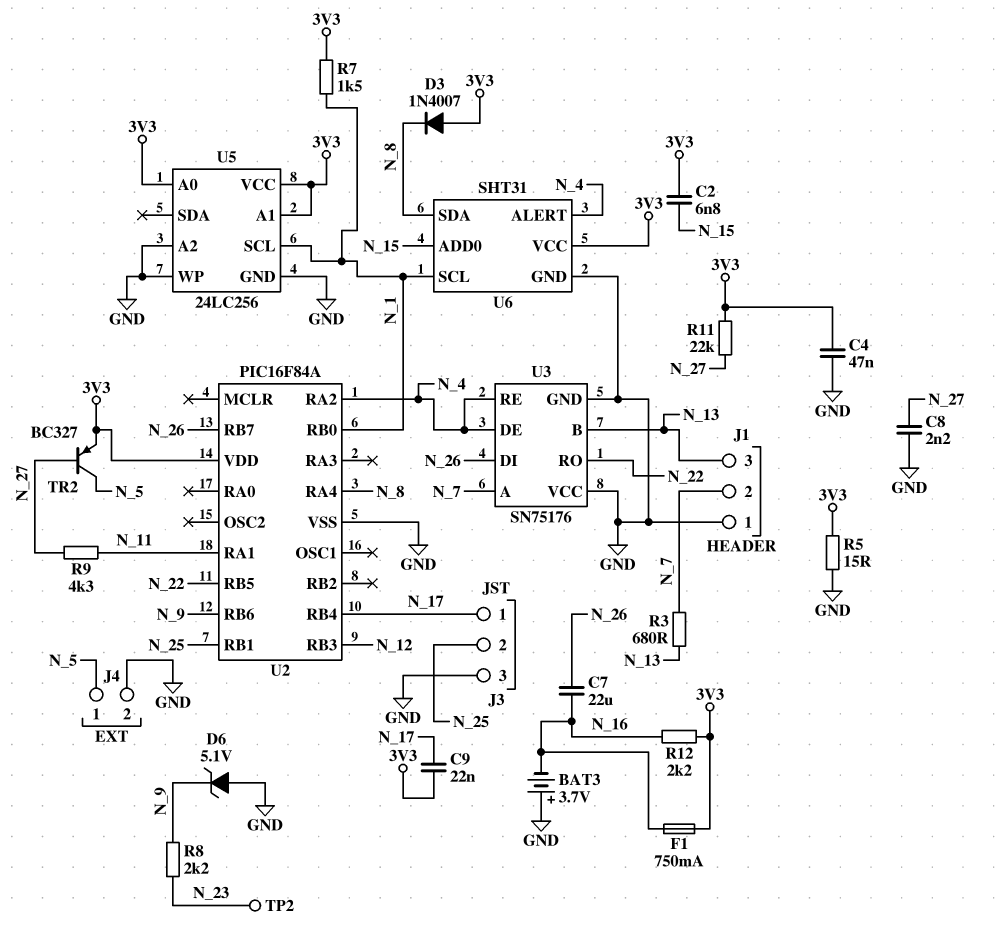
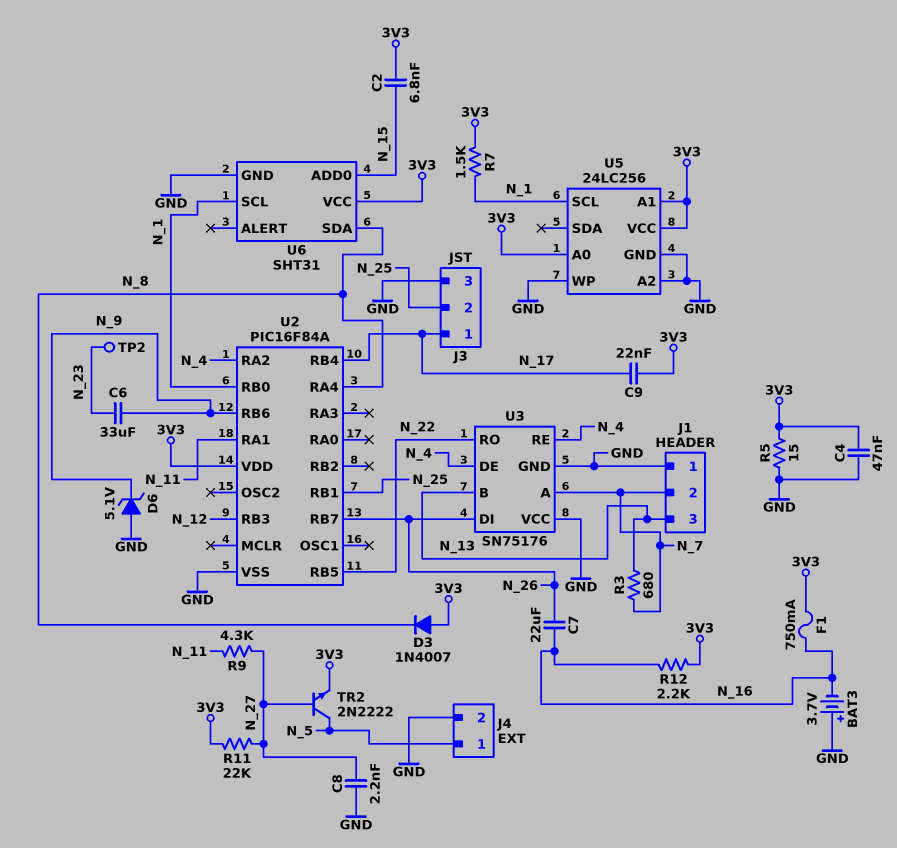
C6: none -> 33uF (N_9, N_23)
R8: 2.2k (N_9, N_23) -> none
TR2: PNP BC327 (B N_27, C N_5, E 3V3) -> NPN 2N2222 (B N_27, C N_5, E 3V3)
U6 pin ALERT: N_4 -> none

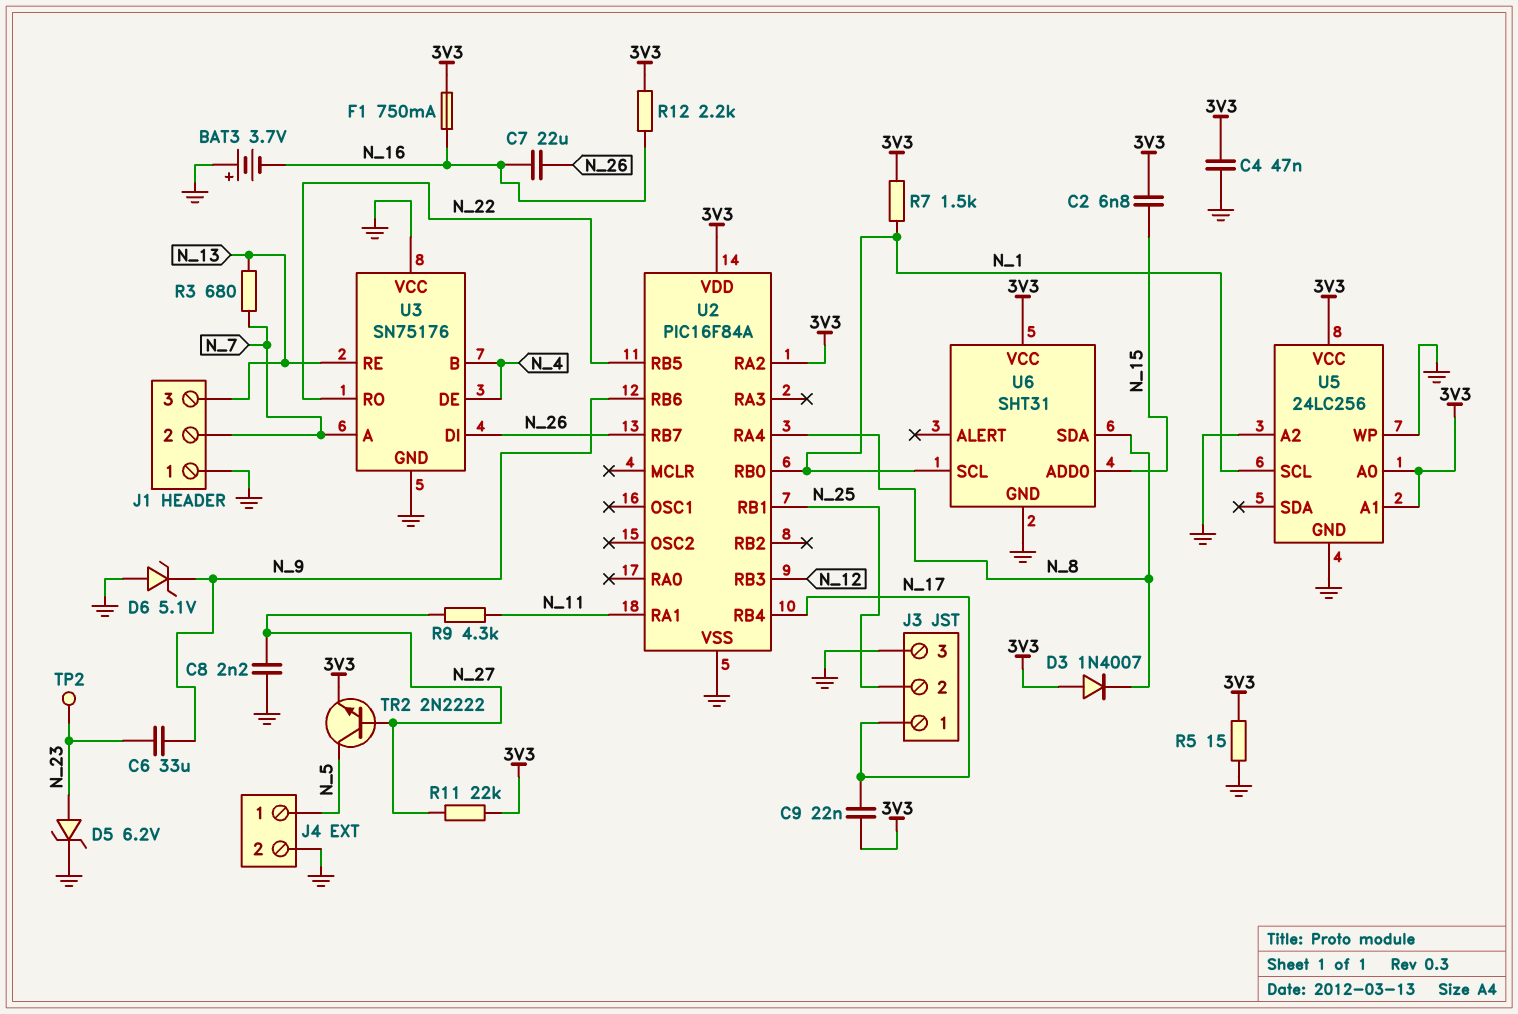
D5: none -> zener 6.2V (A N_23, K GND)
U2 pin RA2: N_4 -> 3V3
U3 pin B: N_13 -> N_4
U3 pin RE: N_4 -> N_13

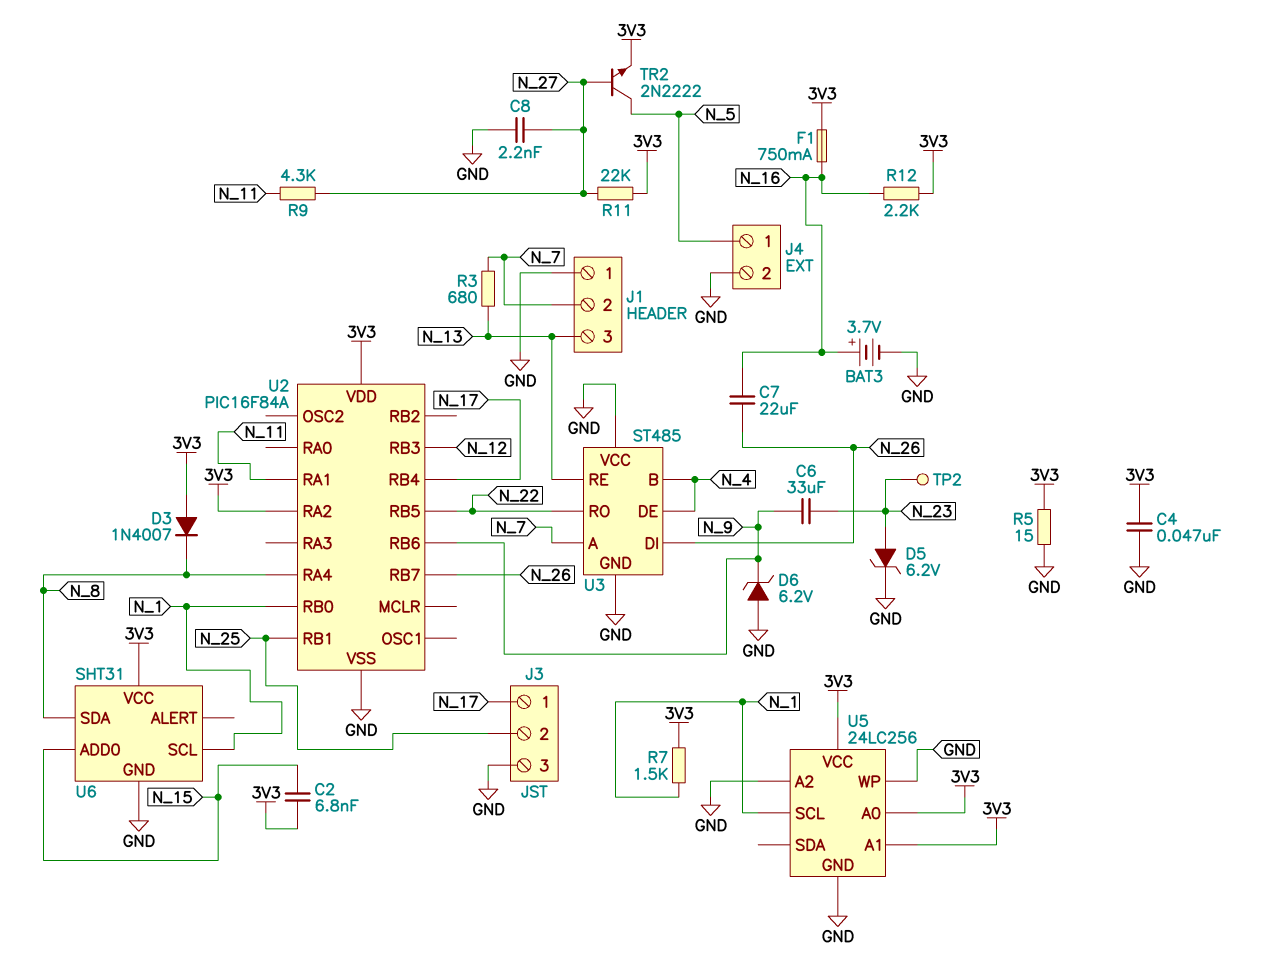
BAT3: 3.7V (plus GND, minus N_16) -> 3.7V (plus N_16, minus GND)
C9: 22nF (3V3, N_17) -> none
D6: zener 5.1V (A GND, K N_9) -> zener 6.2V (A GND, K N_9)
U3: SN75176 -> ST485

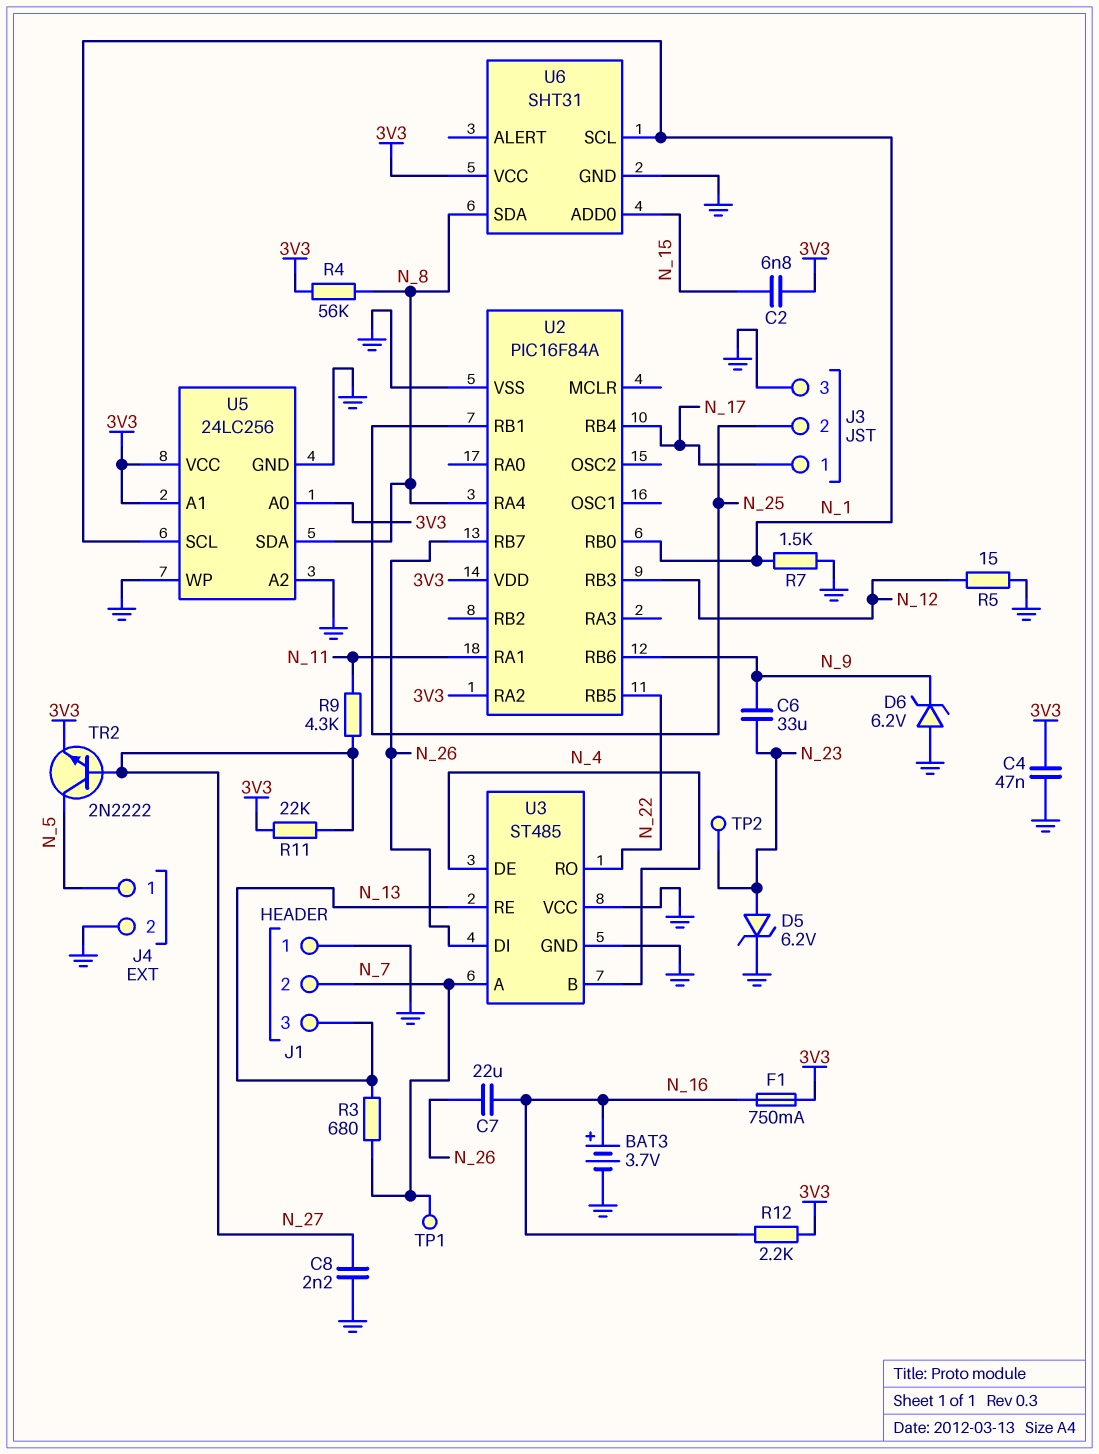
D3: diode 1N4007 (A 3V3, K N_8) -> none
R4: none -> 56k (3V3, N_8)
R5: 15 (3V3, GND) -> 15 (GND, N_12)
R7: 1.5k (3V3, N_1) -> 1.5k (GND, N_1)
TP1: none -> test point (N_7)
U5 pin SDA: none -> N_8

